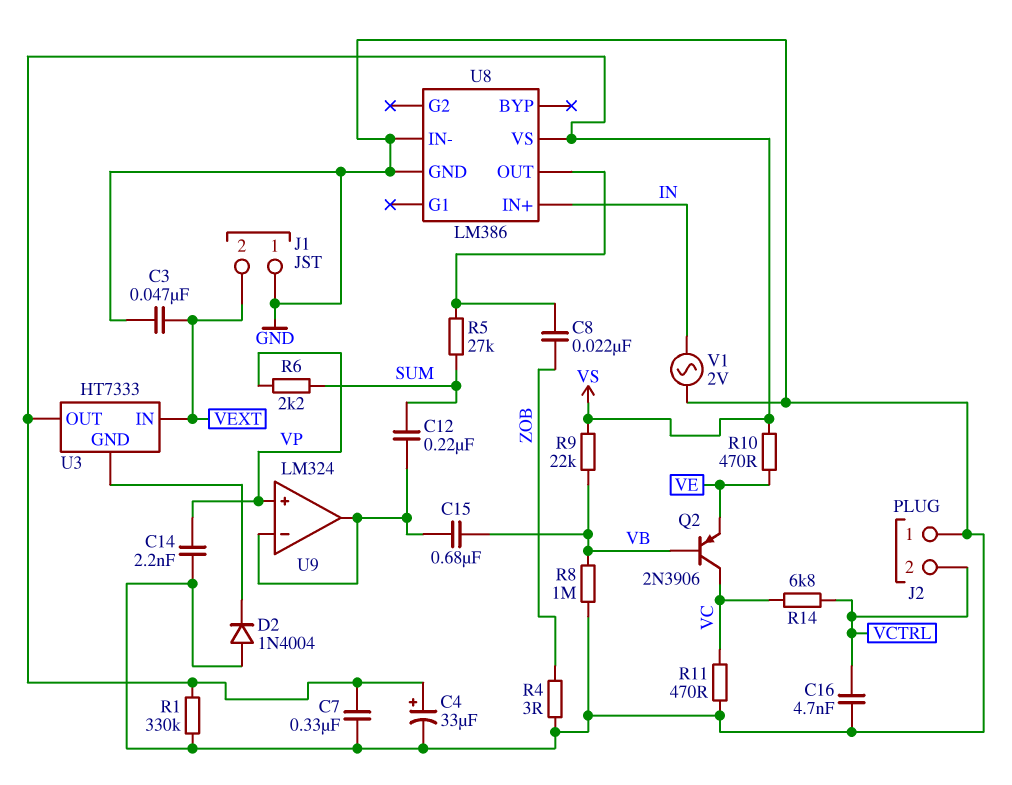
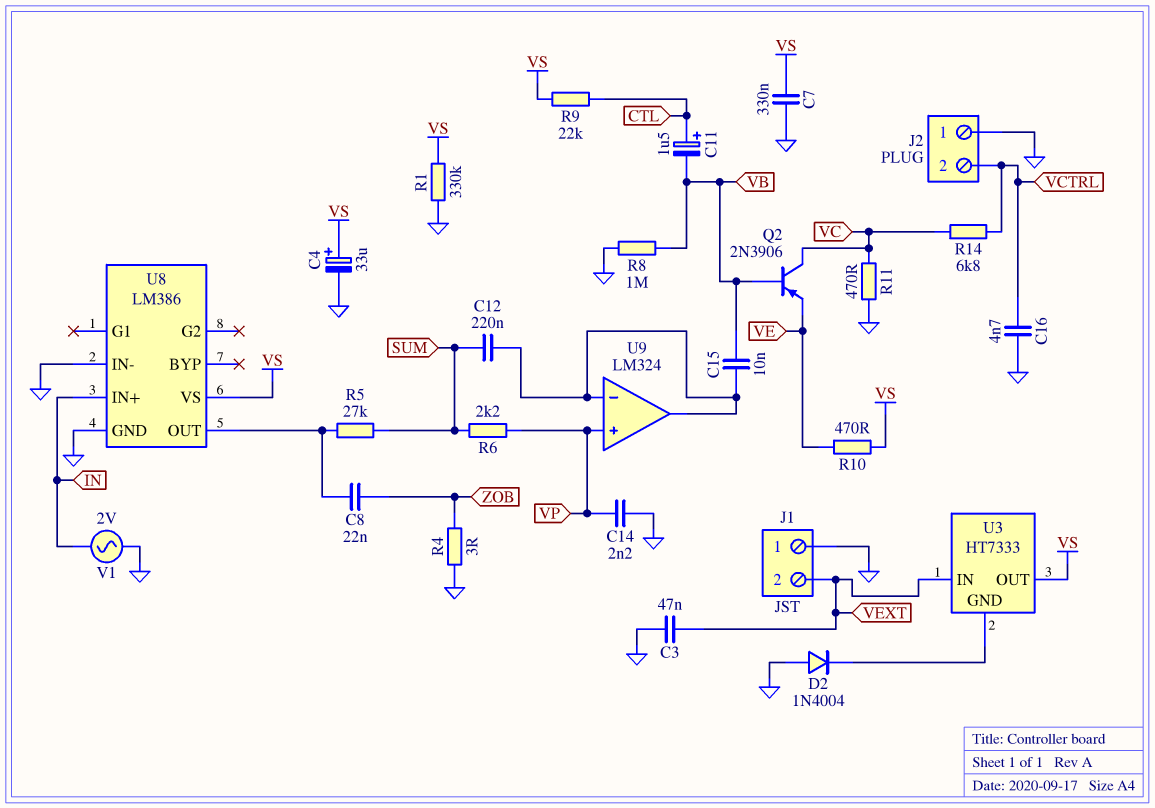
C11: none -> 1.5uF (plus CTL, minus VB)
C15: 680nF (U9/in-, VB) -> 10nF (U9/in-, VB)
R9: 22k (VB, VS) -> 22k (CTL, VS)

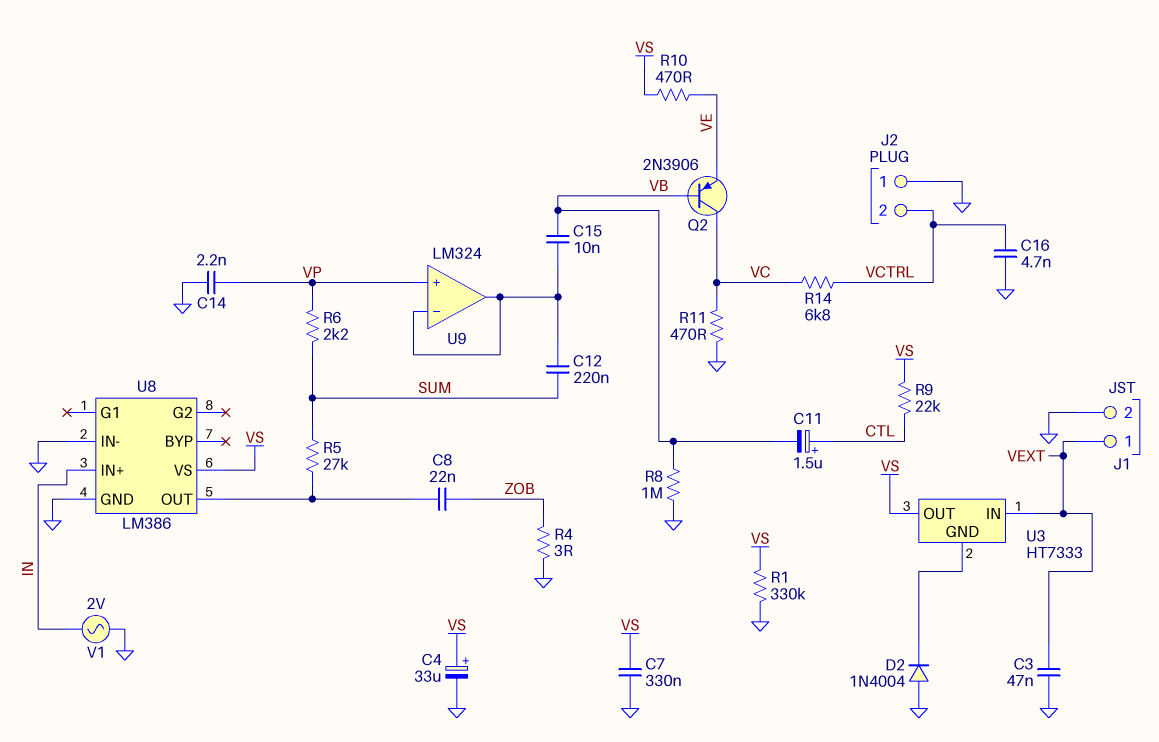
J1 pin 1: GND -> VEXT
J1 pin 2: VEXT -> GND

